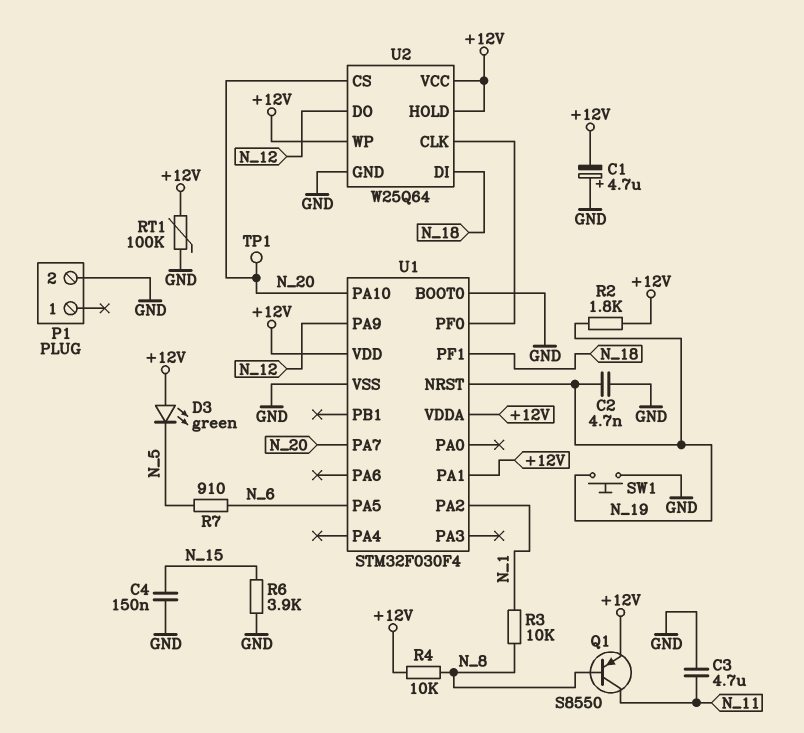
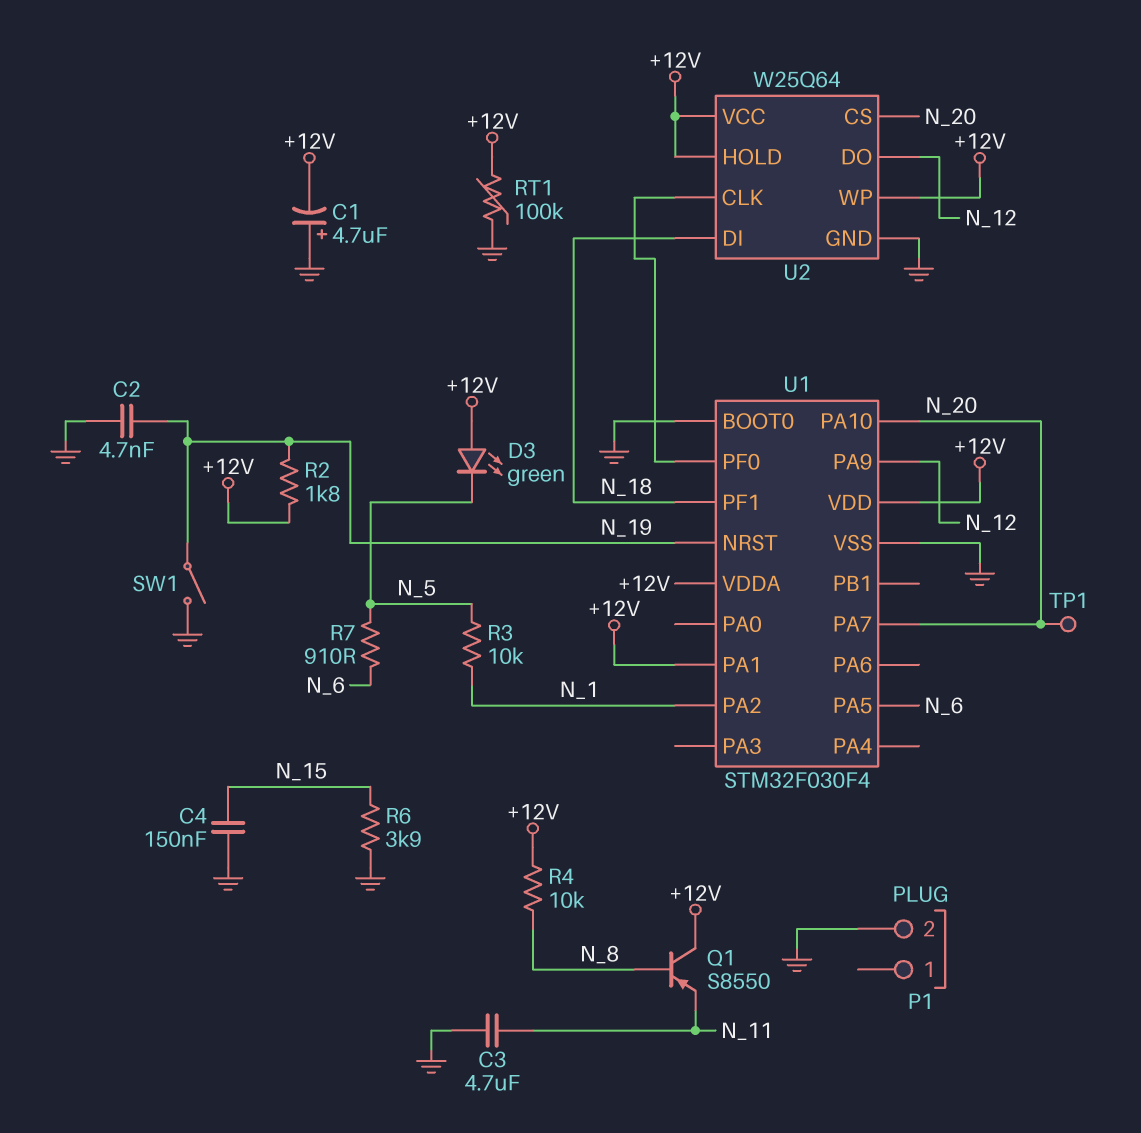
Q1: PNP S8550 (B N_8, C N_11, E +12V) -> PNP S8550 (B N_8, C +12V, E N_11)
R3: 10k (N_1, N_8) -> 10k (N_1, N_5)
SW1: button (GND, N_19) -> switch (GND, N_19)

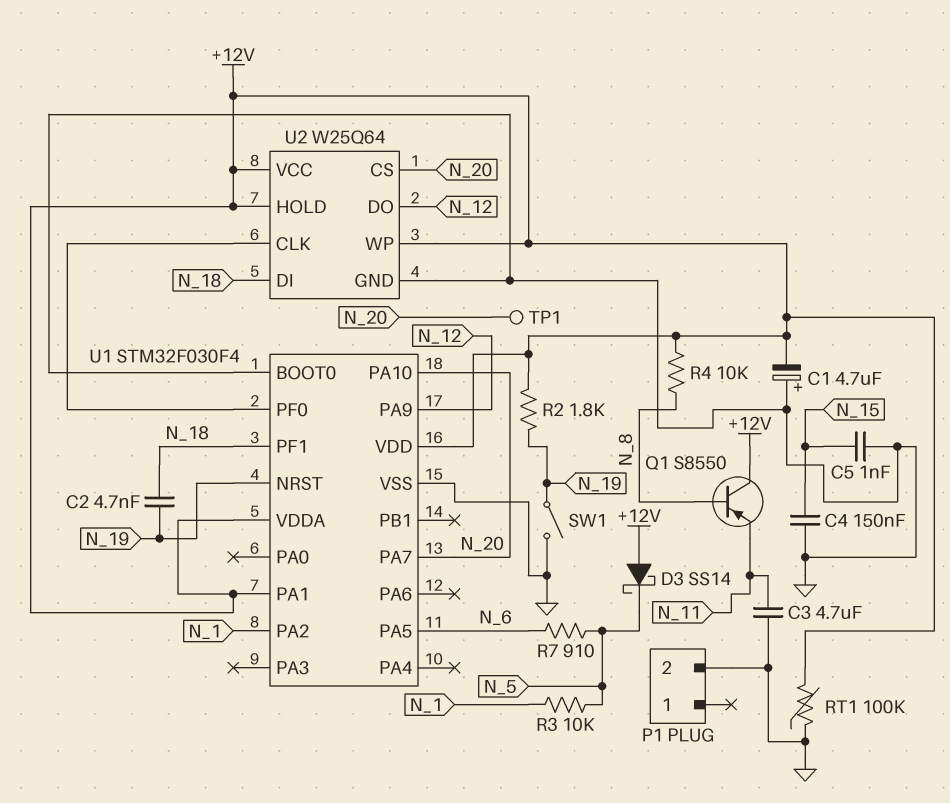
C2: 4.7nF (GND, N_19) -> 4.7nF (N_18, N_19)
C5: none -> 1nF (GND, N_15)
D3: LED green (A +12V, K N_5) -> schottky SS14 (A +12V, K N_5)
R6: 3.9k (GND, N_15) -> none

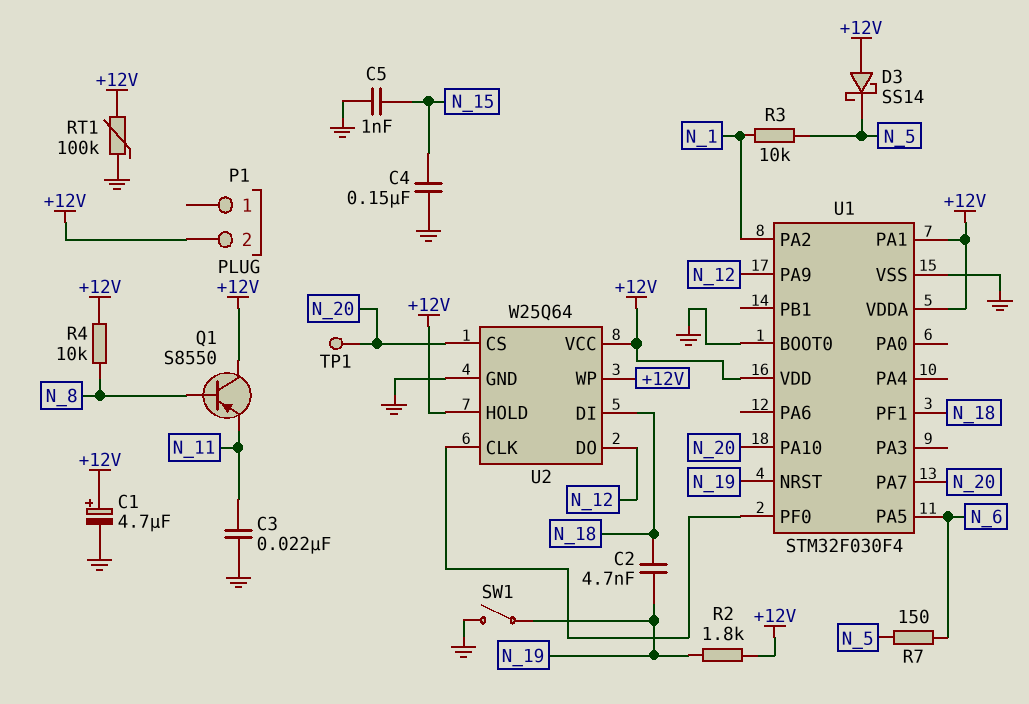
C1: 4.7uF (plus GND, minus +12V) -> 4.7uF (plus +12V, minus GND)
C3: 4.7uF (GND, N_11) -> 22nF (GND, N_11)
P1 pin 2: GND -> +12V
R7: 910 (N_5, N_6) -> 150 (N_5, N_6)

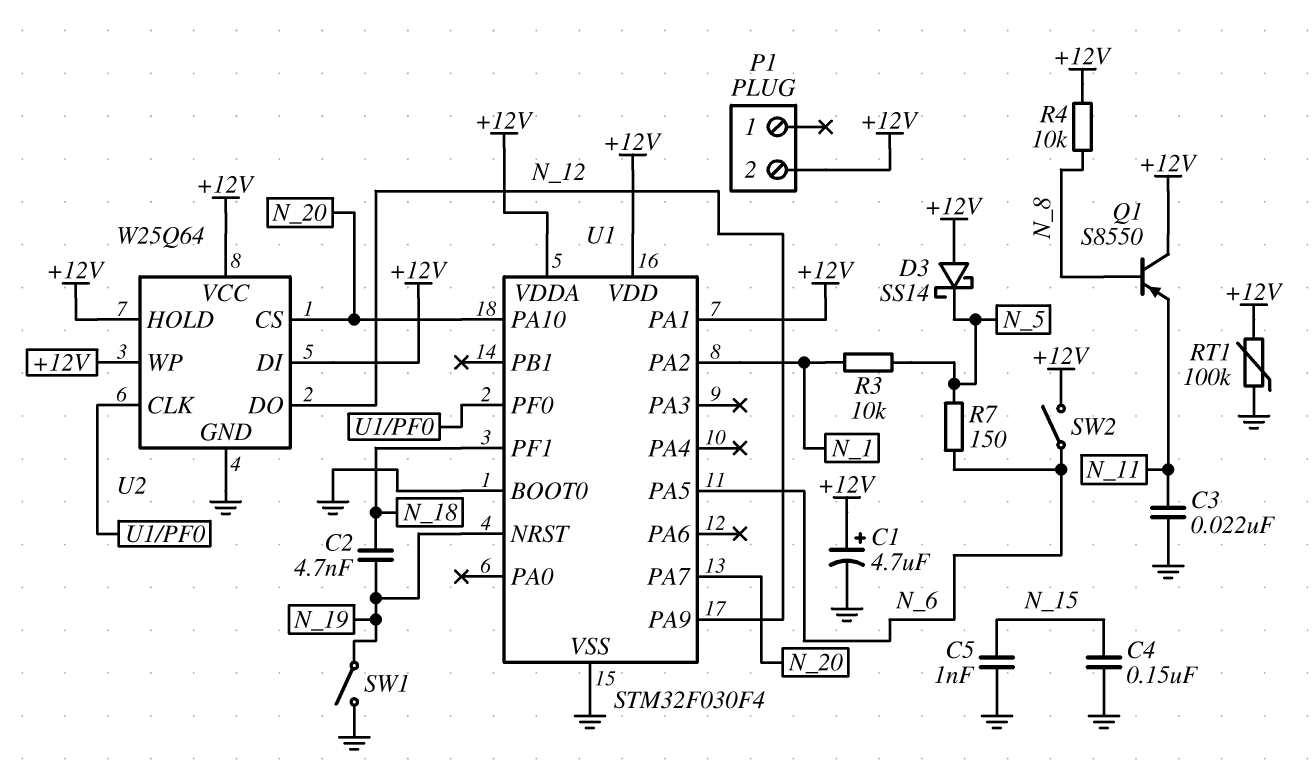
R2: 1.8k (+12V, N_19) -> none
SW2: none -> switch (+12V, N_6)
TP1: test point (N_20) -> none
U2 pin DI: N_18 -> +12V

